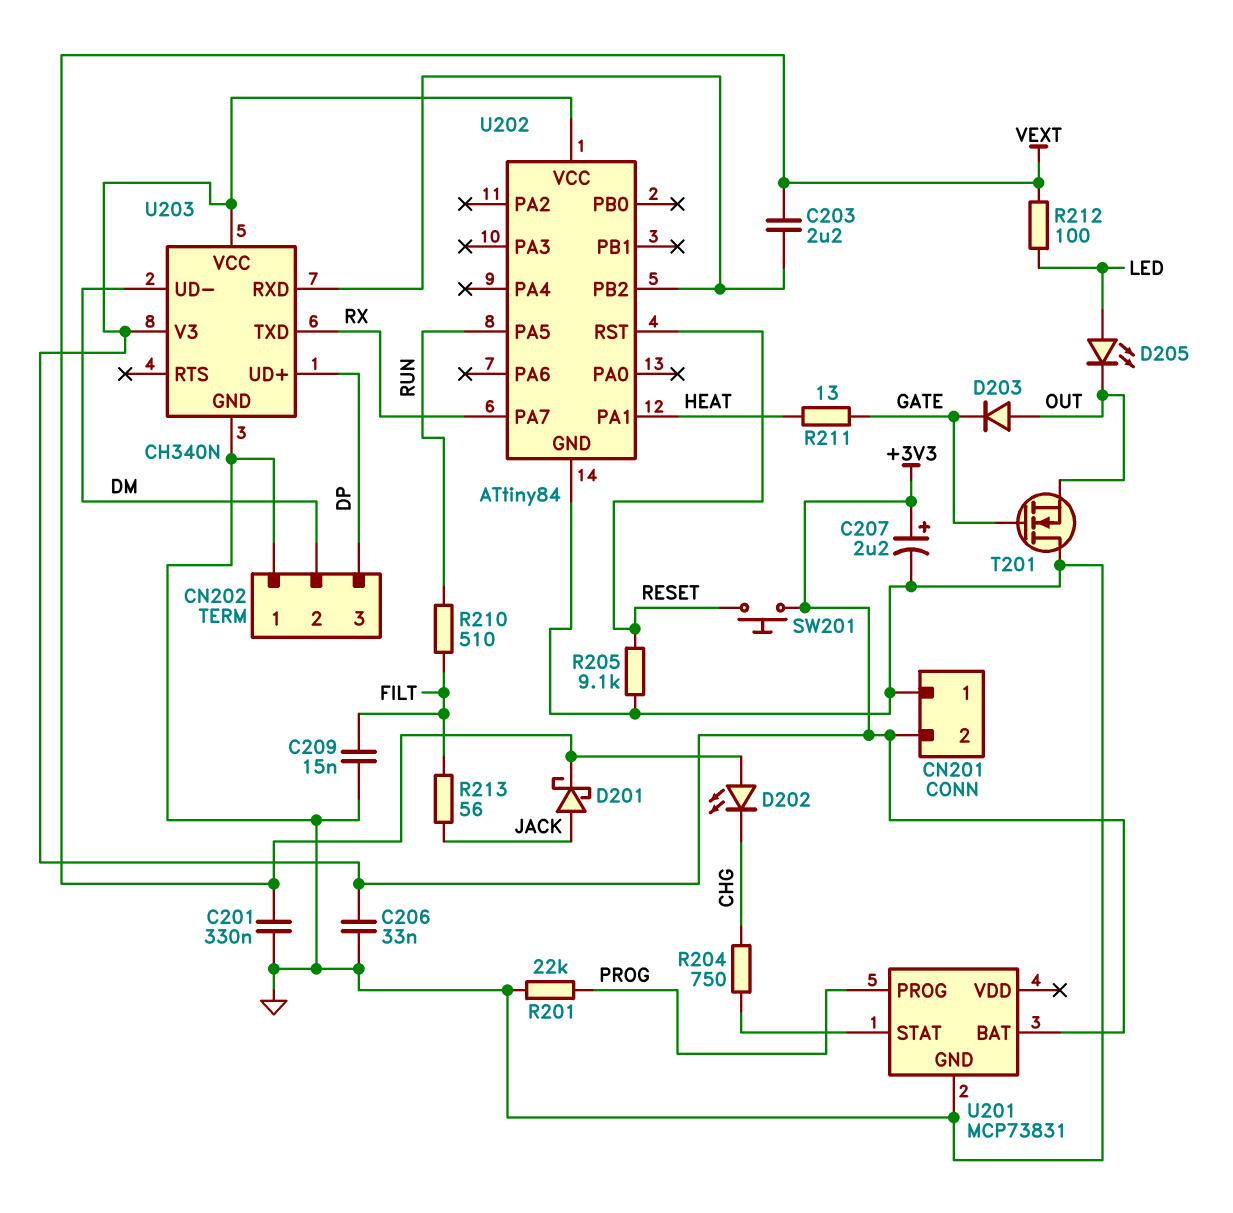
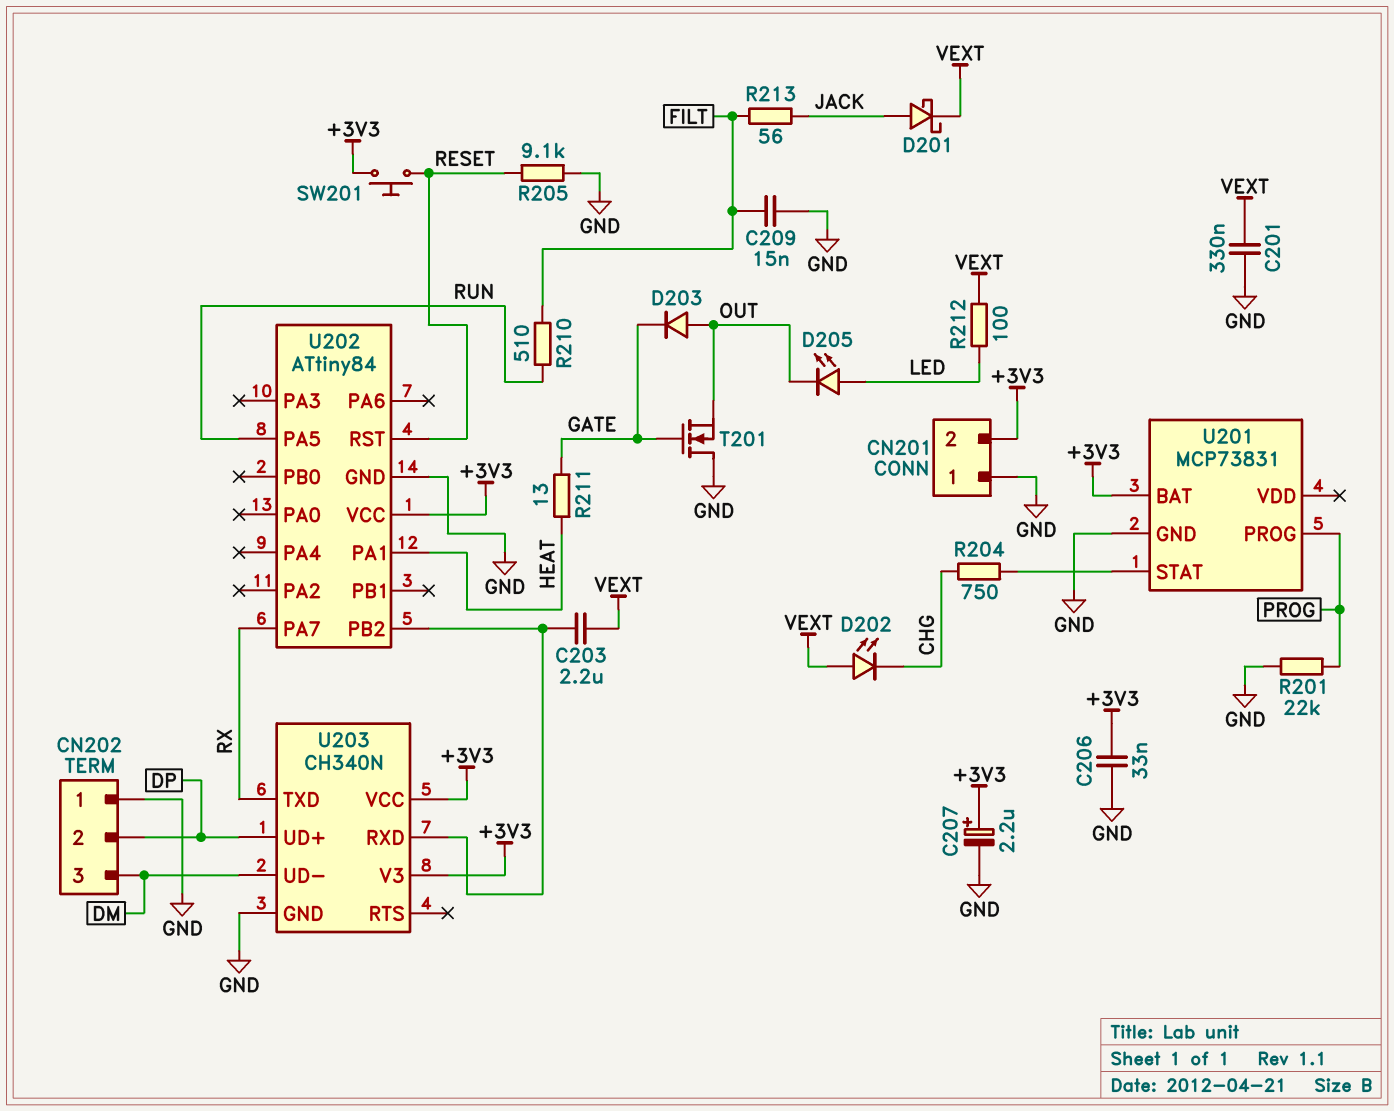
CN202 pin 2: DM -> DP
CN202 pin 3: DP -> DM

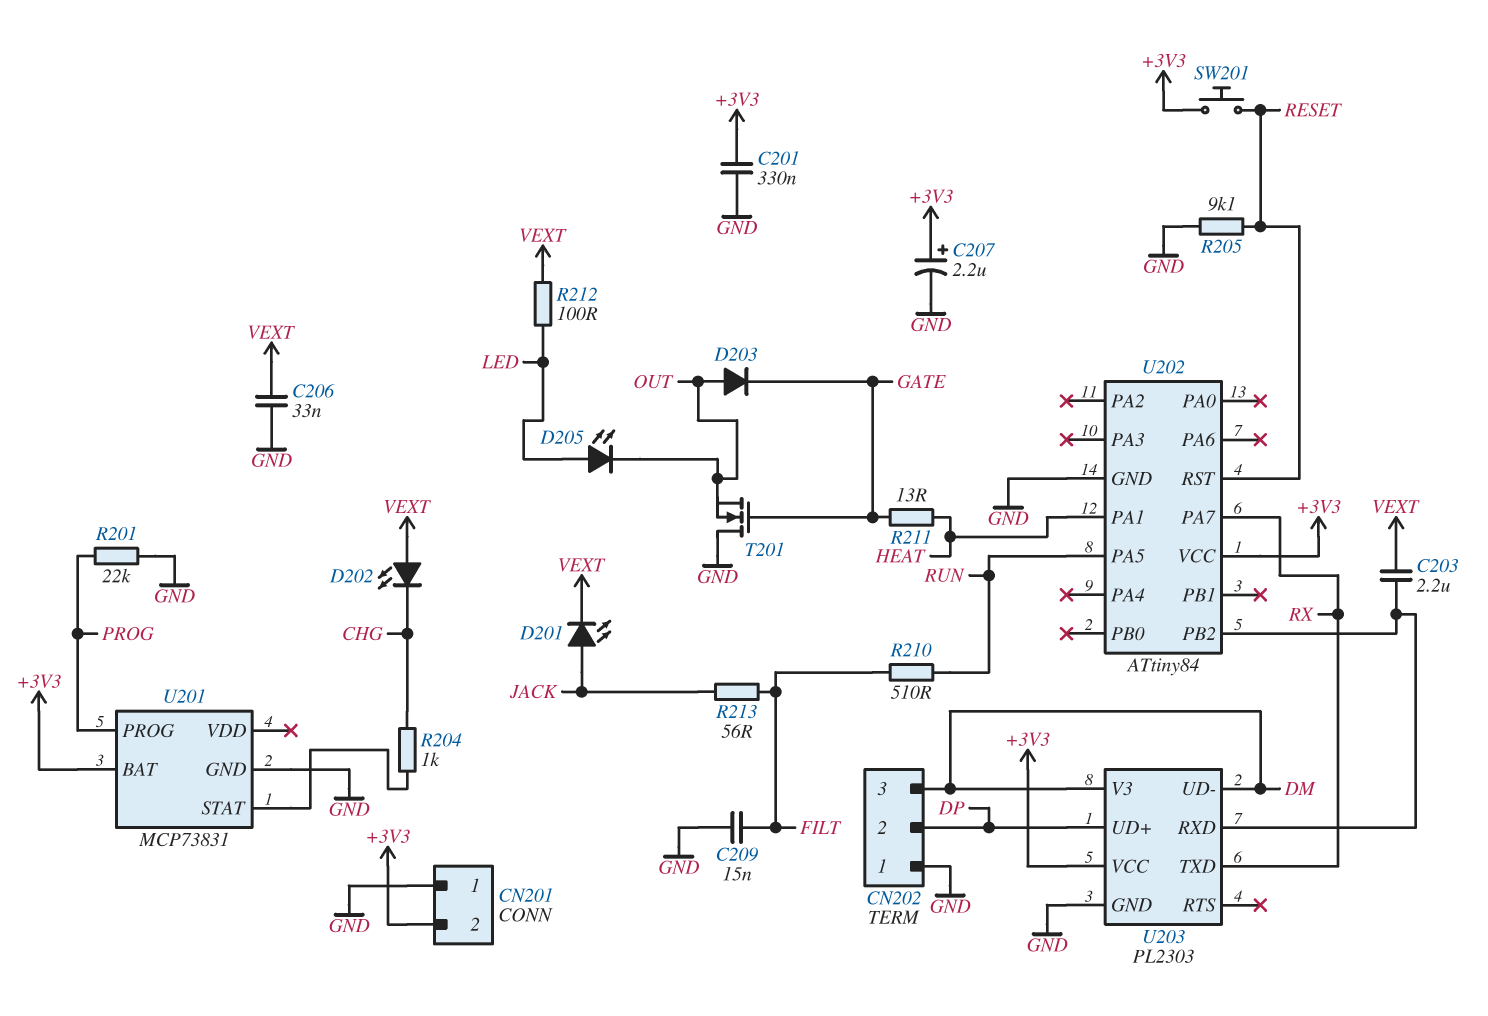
C201: 330nF (GND, VEXT) -> 330nF (+3V3, GND)
C206: 33nF (+3V3, GND) -> 33nF (GND, VEXT)
D201: schottky (A JACK, K VEXT) -> LED (A JACK, K VEXT)
R204: 750 (CHG, U201/STAT) -> 1k (CHG, U201/STAT)
U203: CH340N -> PL2303
U203 pin V3: +3V3 -> DM

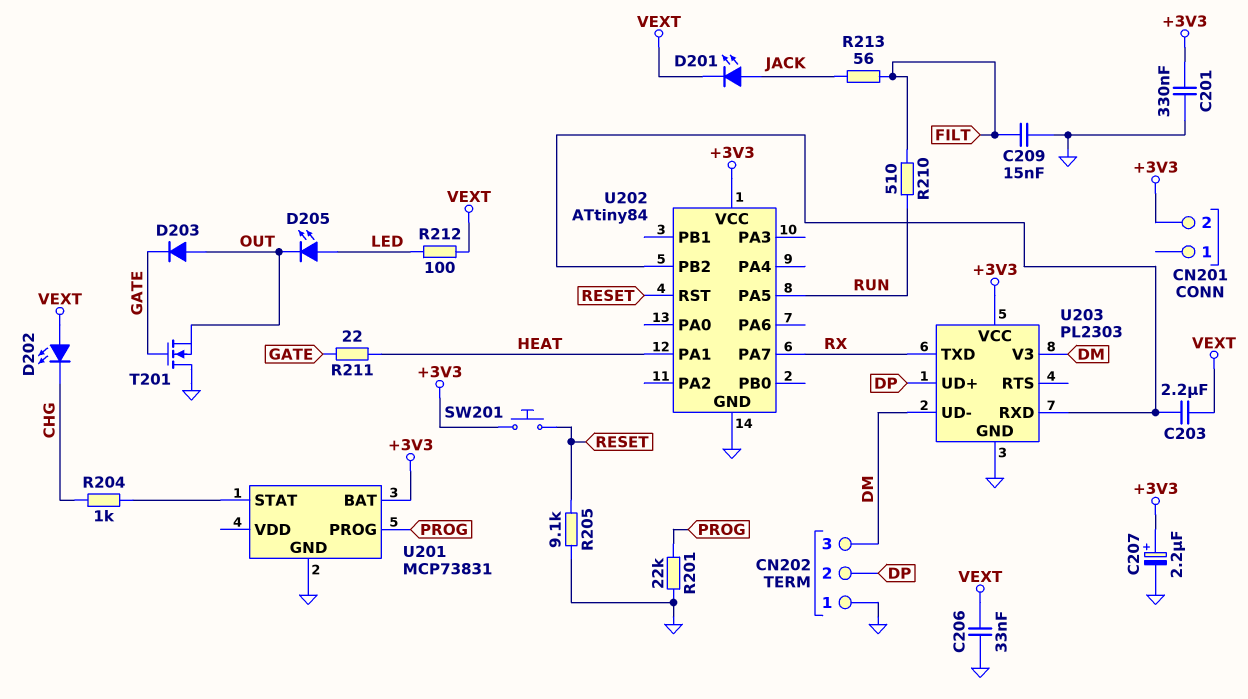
CN201 pin 1: GND -> none
R211: 13 (GATE, HEAT) -> 22 (GATE, HEAT)

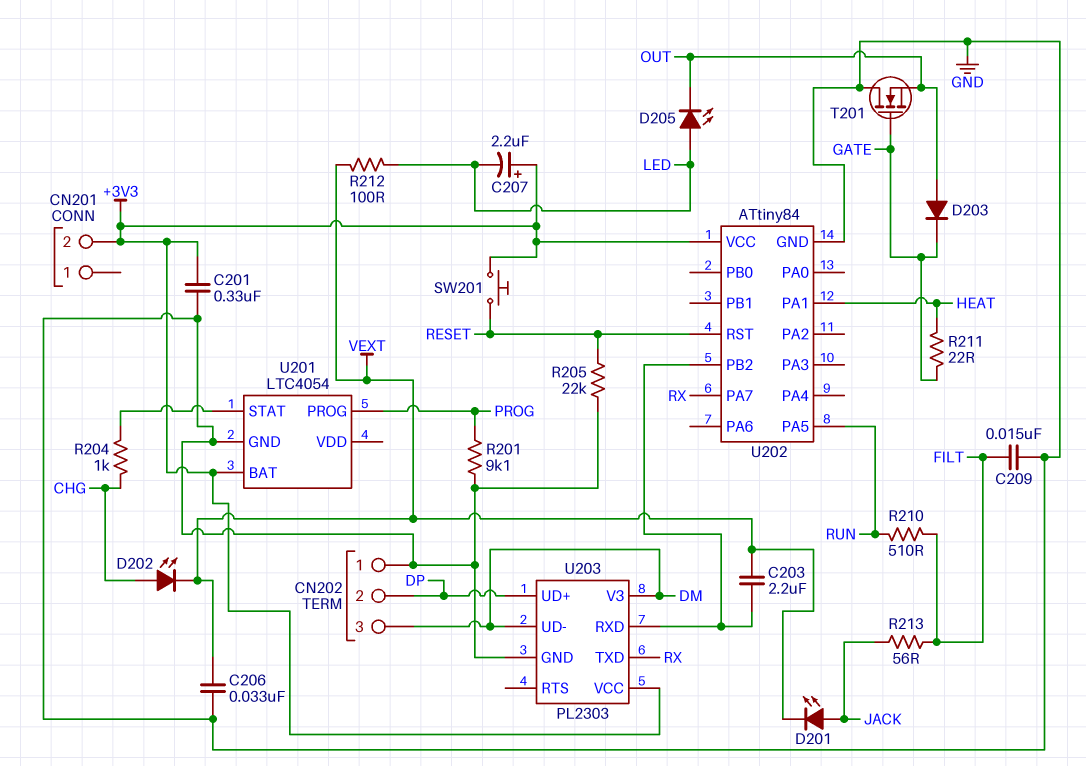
C207: 2.2uF (plus +3V3, minus GND) -> 2.2uF (plus +3V3, minus LED)
D202: LED (A VEXT, K CHG) -> LED (A CHG, K VEXT)
R201: 22k (GND, PROG) -> 9.1k (GND, PROG)
R205: 9.1k (GND, RESET) -> 22k (GND, RESET)
U201: MCP73831 -> LTC4054

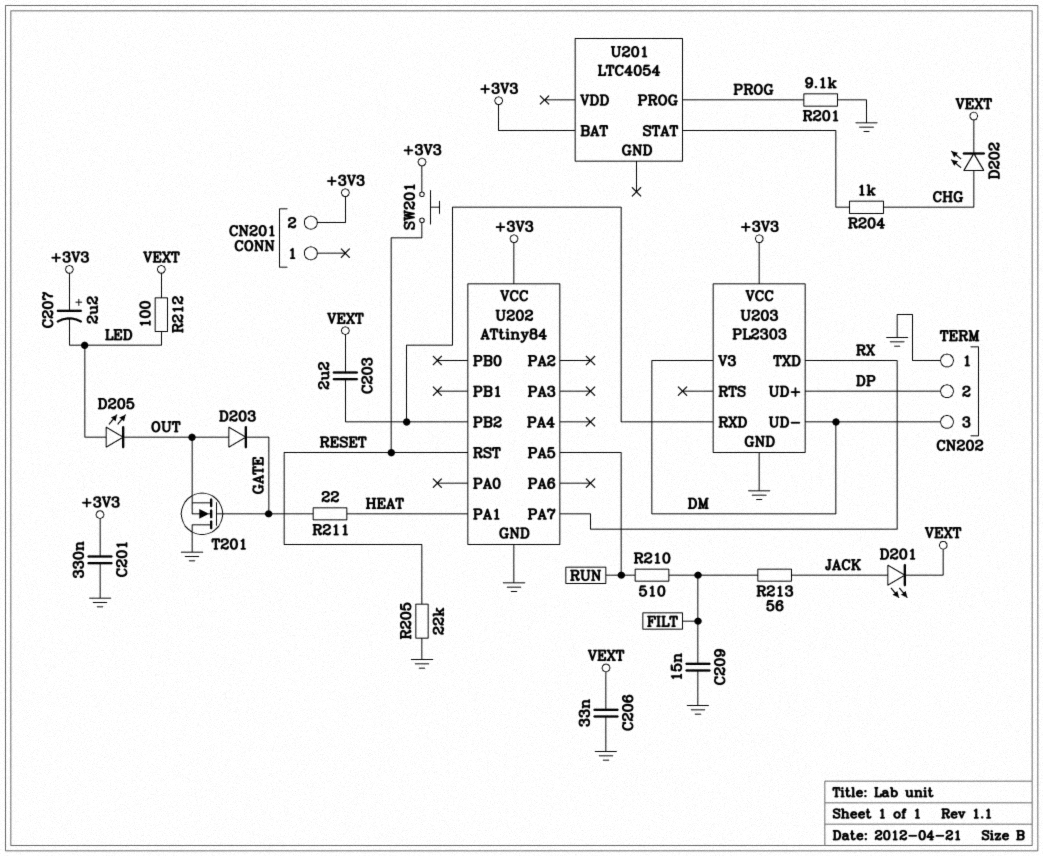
U201 pin GND: GND -> none

